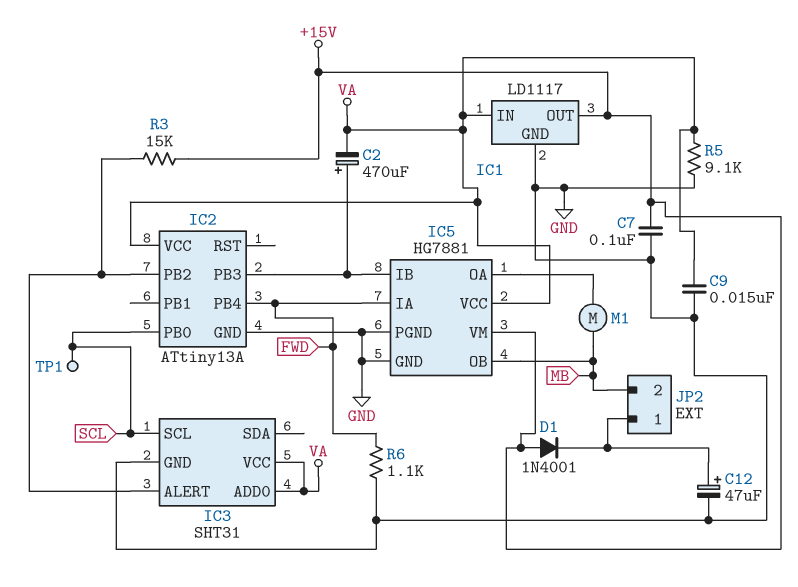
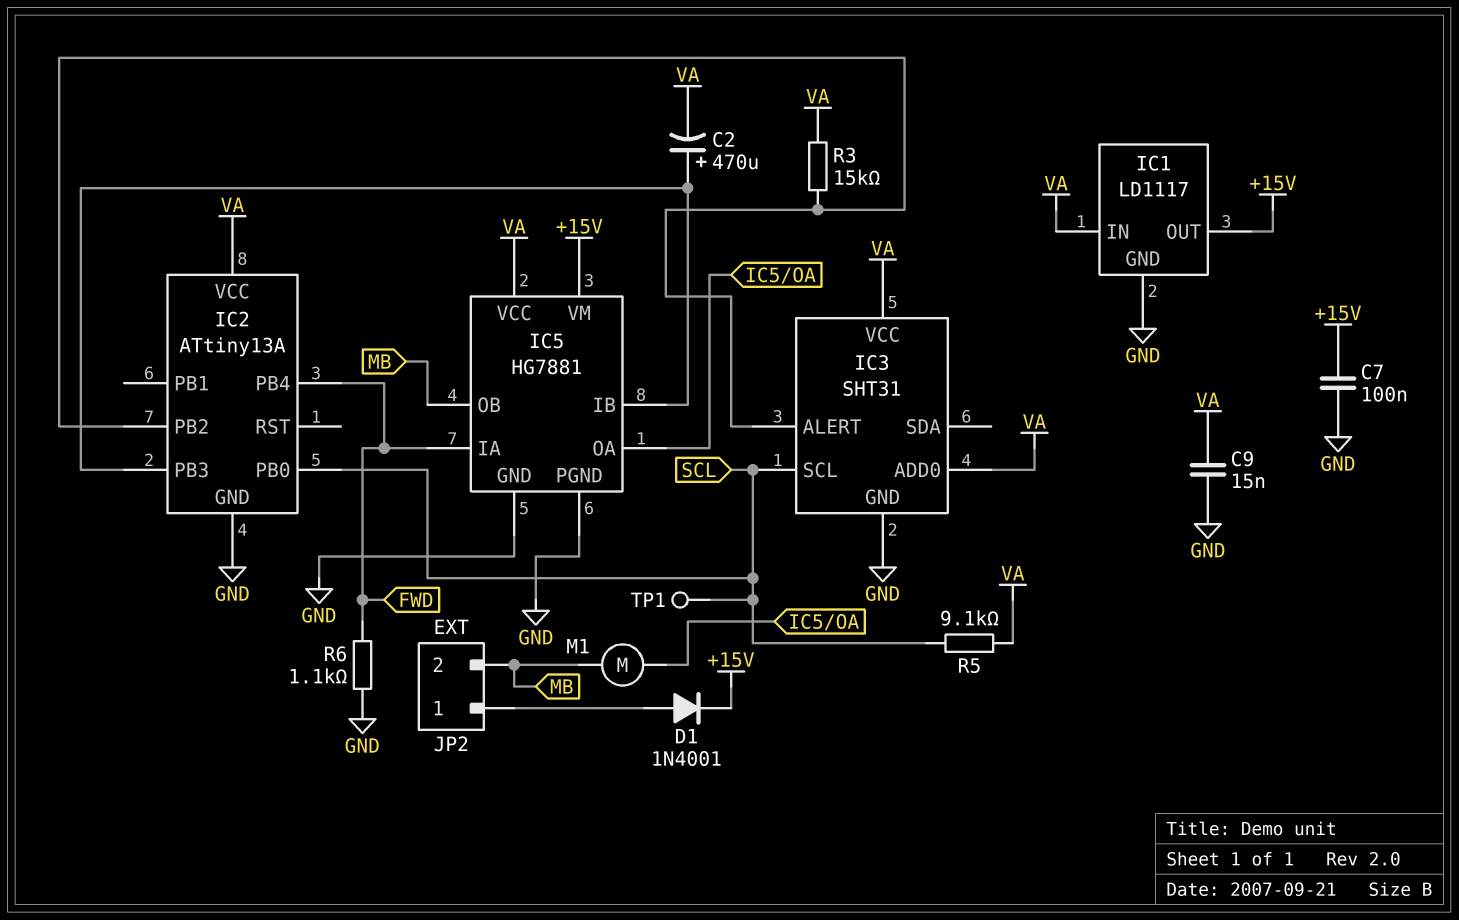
C12: 47uF (plus JP2/1, minus GND) -> none
D1: diode 1N4001 (A +15V, K JP2/1) -> diode 1N4001 (A JP2/1, K +15V)
R3: 15k (+15V, IC2/PB2) -> 15k (IC2/PB2, VA)
R5: 9.1k (GND, VA) -> 9.1k (SCL, VA)

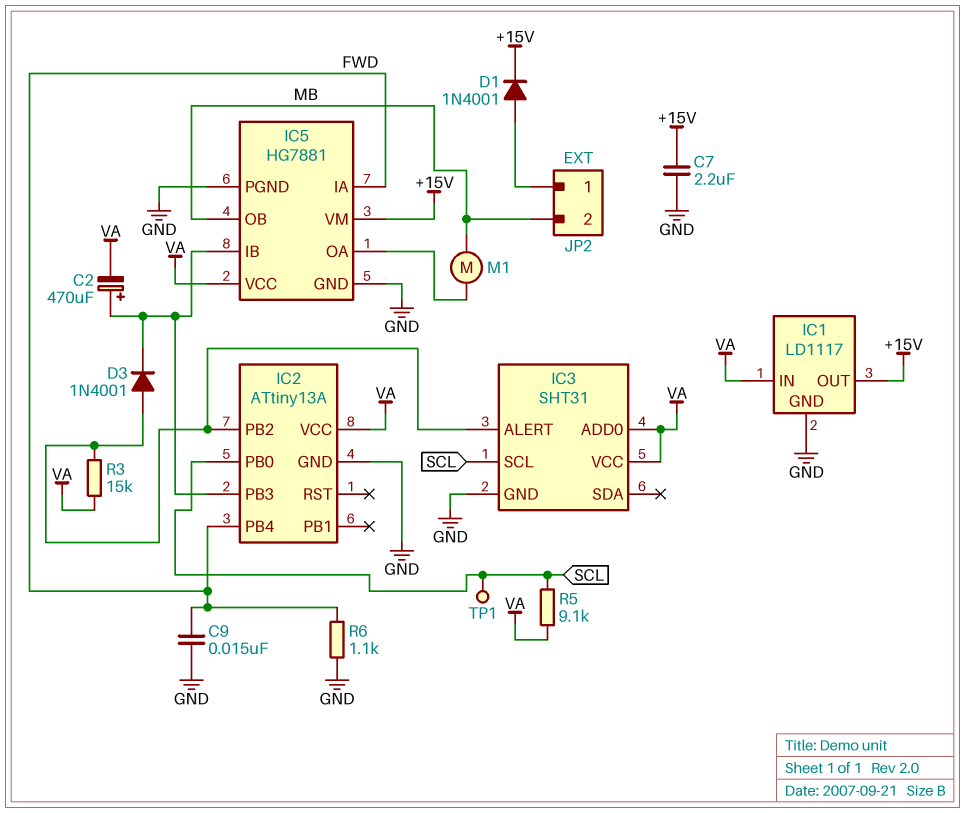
C7: 100nF (+15V, GND) -> 2.2uF (+15V, GND)
C9: 15nF (GND, VA) -> 15nF (FWD, GND)
D3: none -> diode 1N4001 (A IC2/PB2, K IC2/PB3)

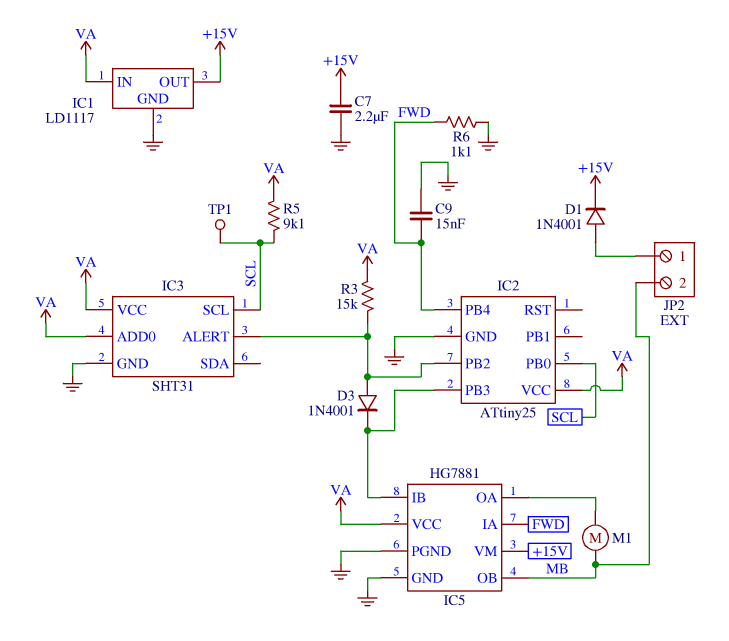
C2: 470uF (plus IC2/PB3, minus VA) -> none
IC2: ATtiny13A -> ATtiny25

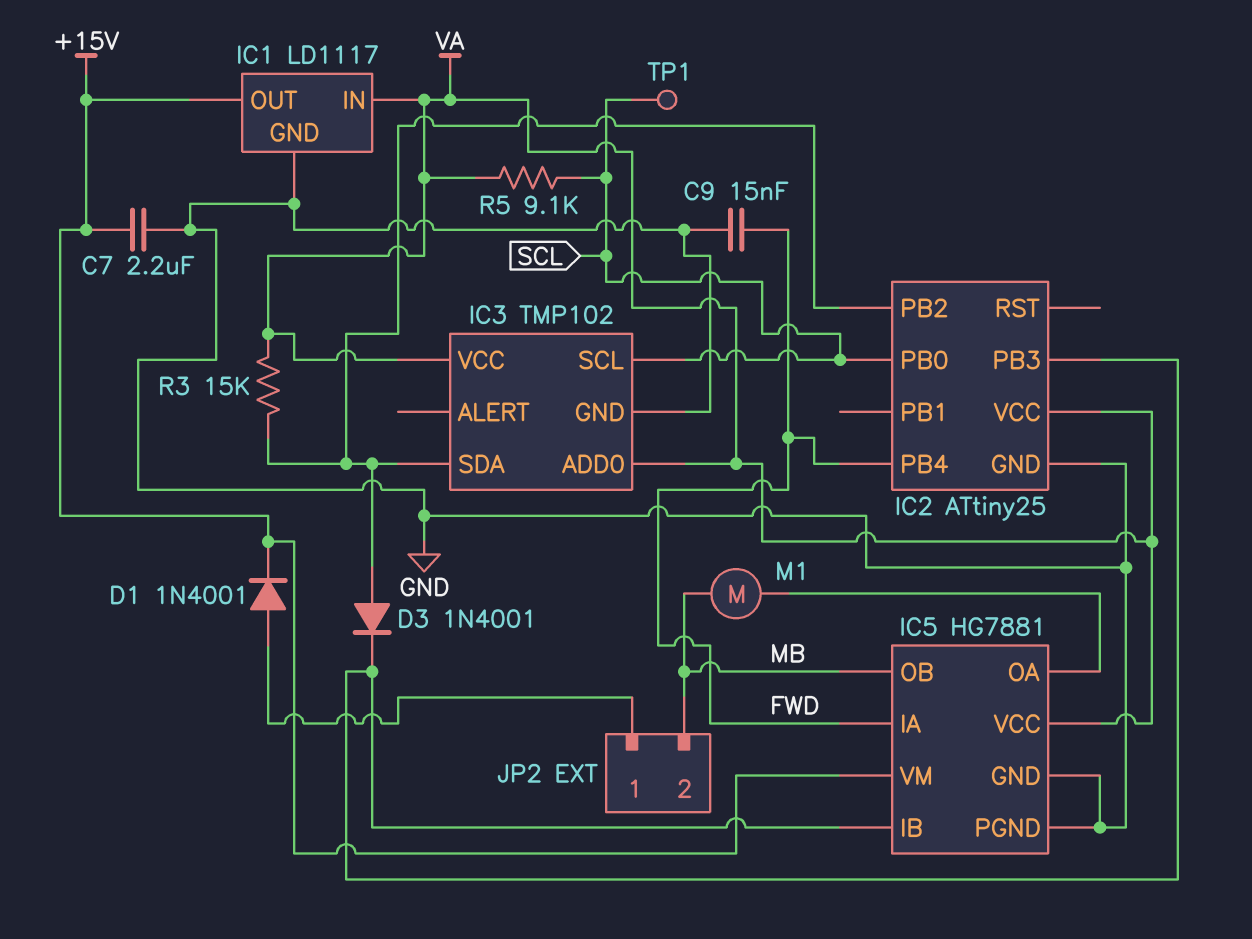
IC3: SHT31 -> TMP102
IC3 pin ALERT: IC2/PB2 -> none
IC3 pin SDA: none -> IC2/PB2
R6: 1.1k (FWD, GND) -> none

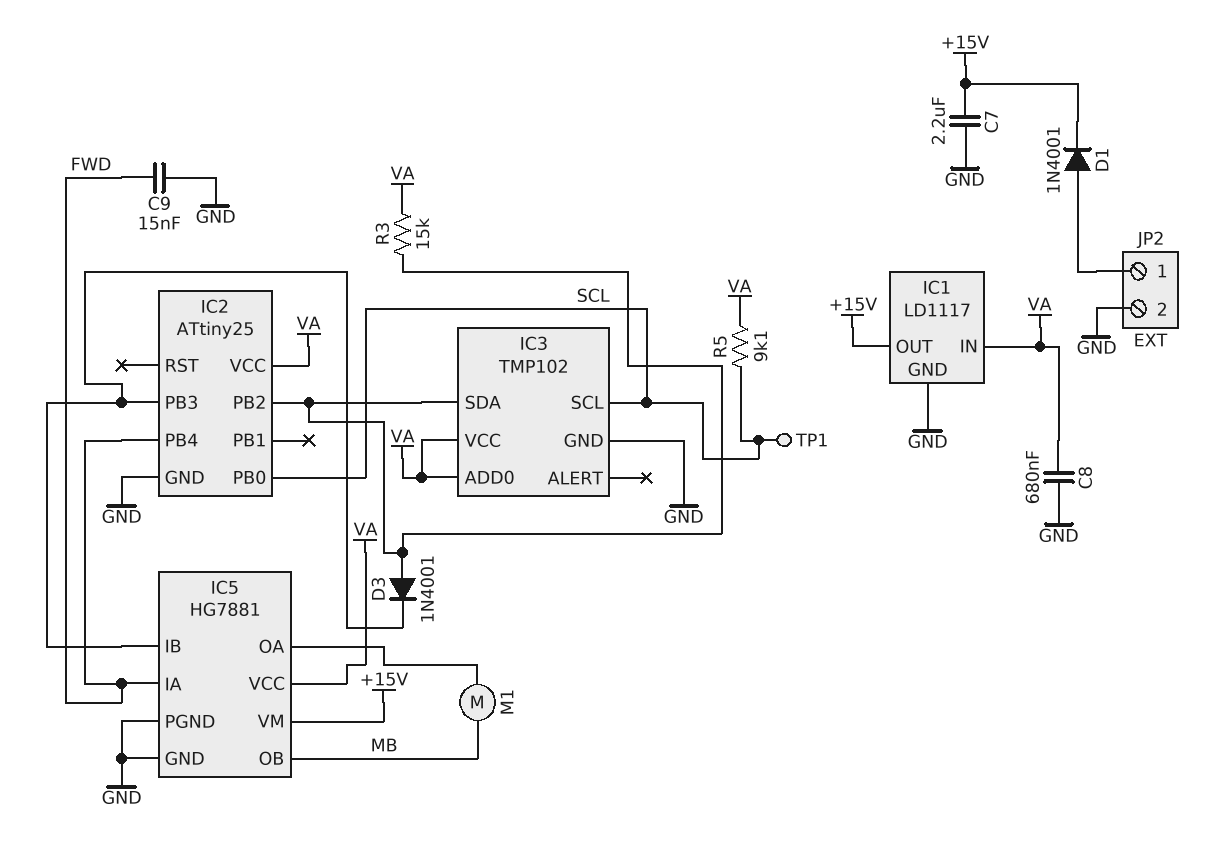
C8: none -> 680nF (GND, VA)
JP2 pin 2: MB -> GND

